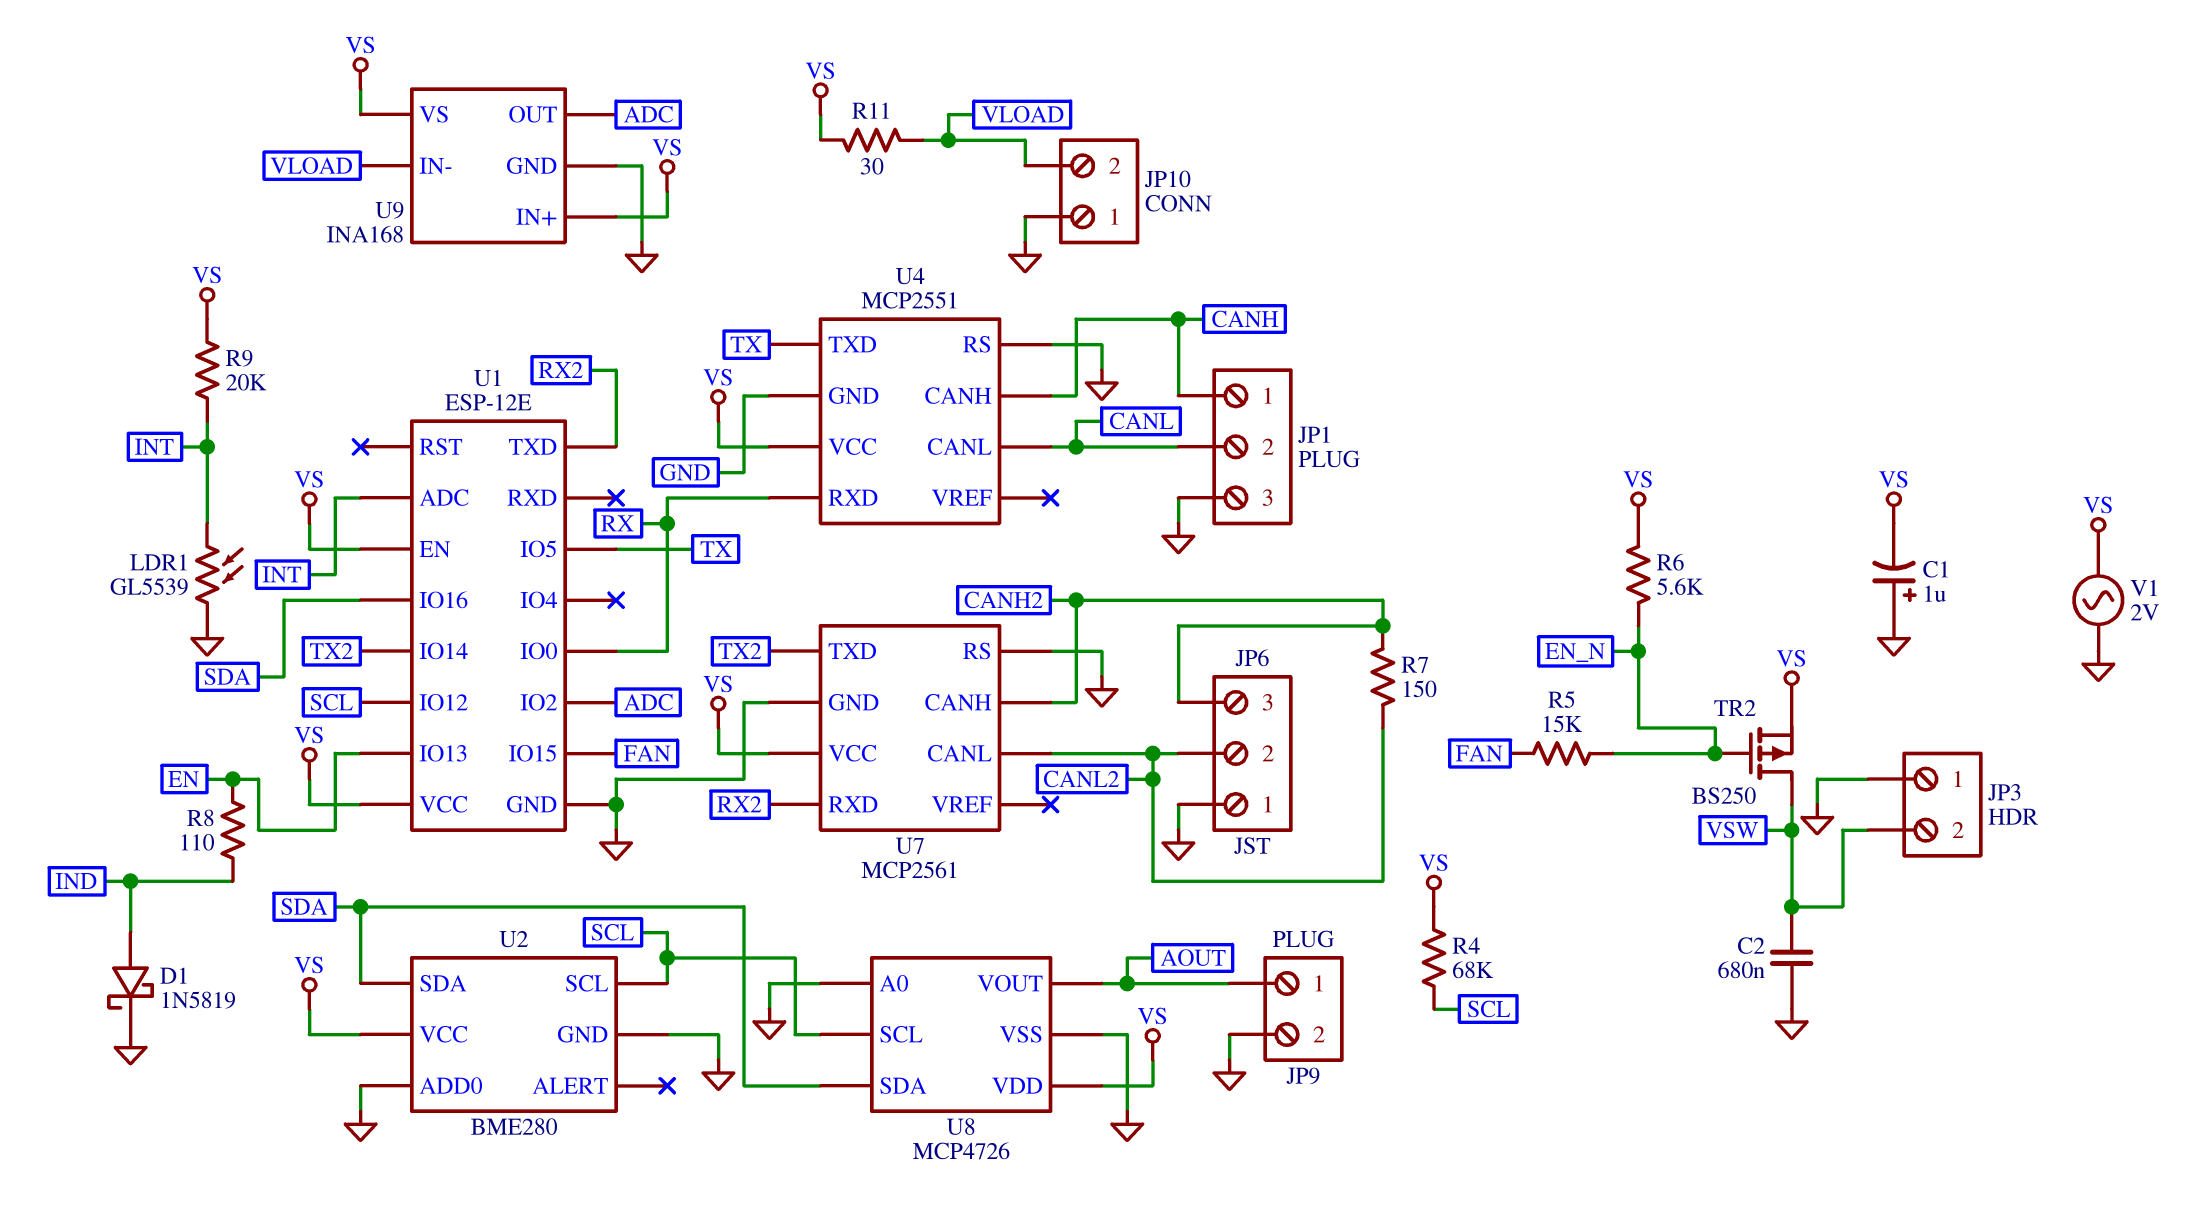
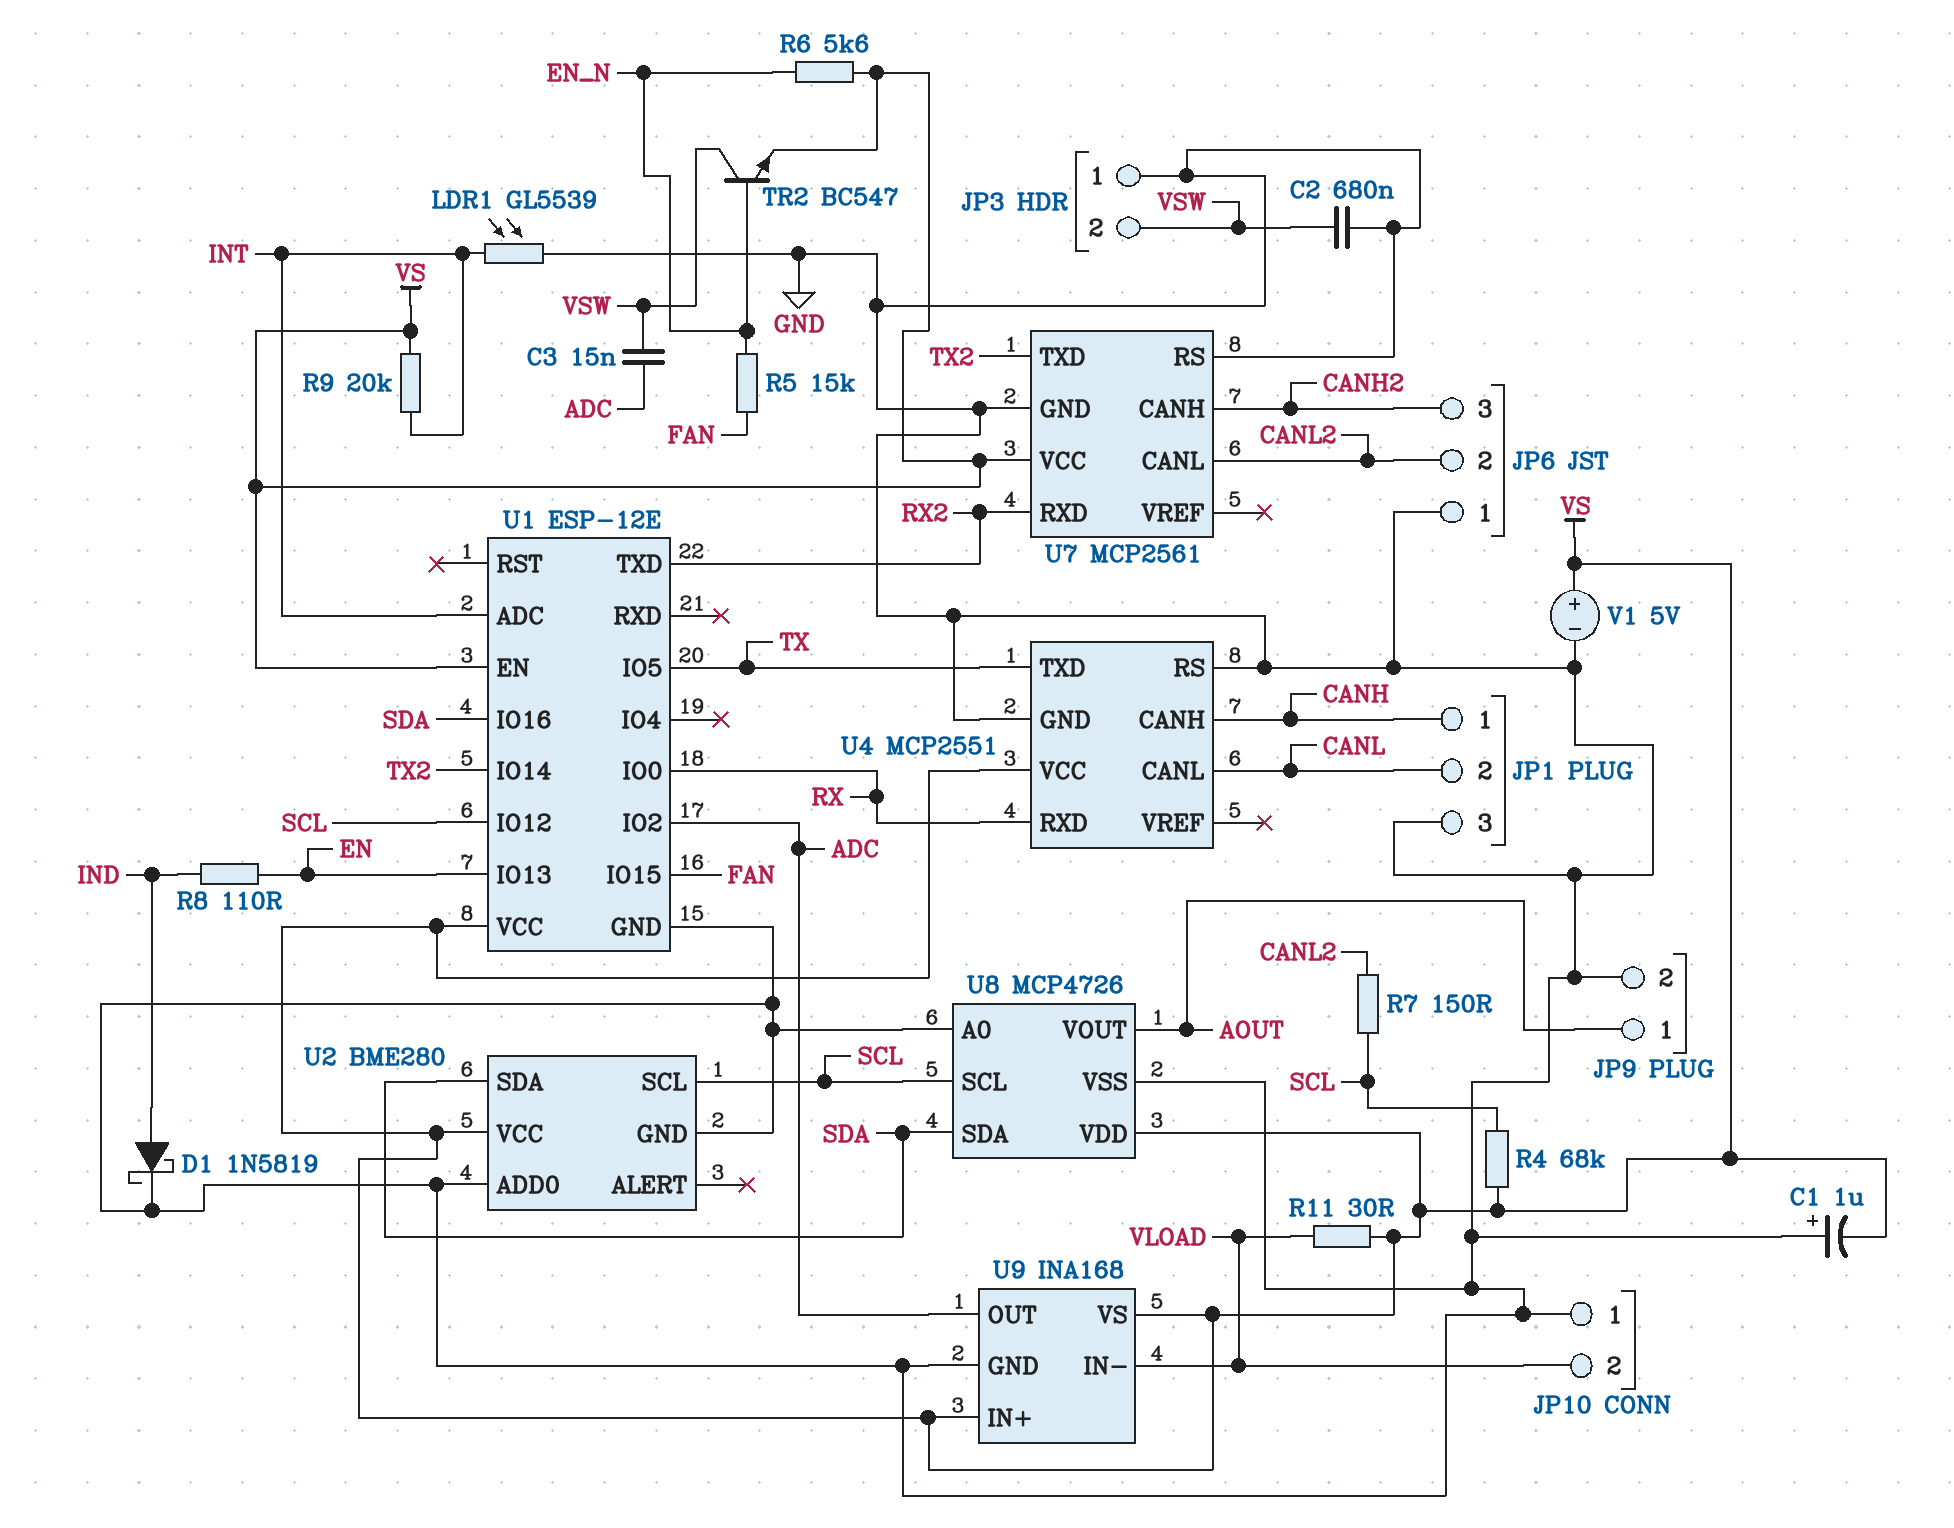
C3: none -> 15nF (ADC, VSW)
R7: 150 (CANH2, CANL2) -> 150 (CANL2, SCL)
TR2: PMOS BS250 (G EN_N, D VSW, S VS) -> NPN BC547 (B EN_N, C VSW, E VS)
V1: AC 2V (GND, VS) -> 5V (plus VS, minus GND)

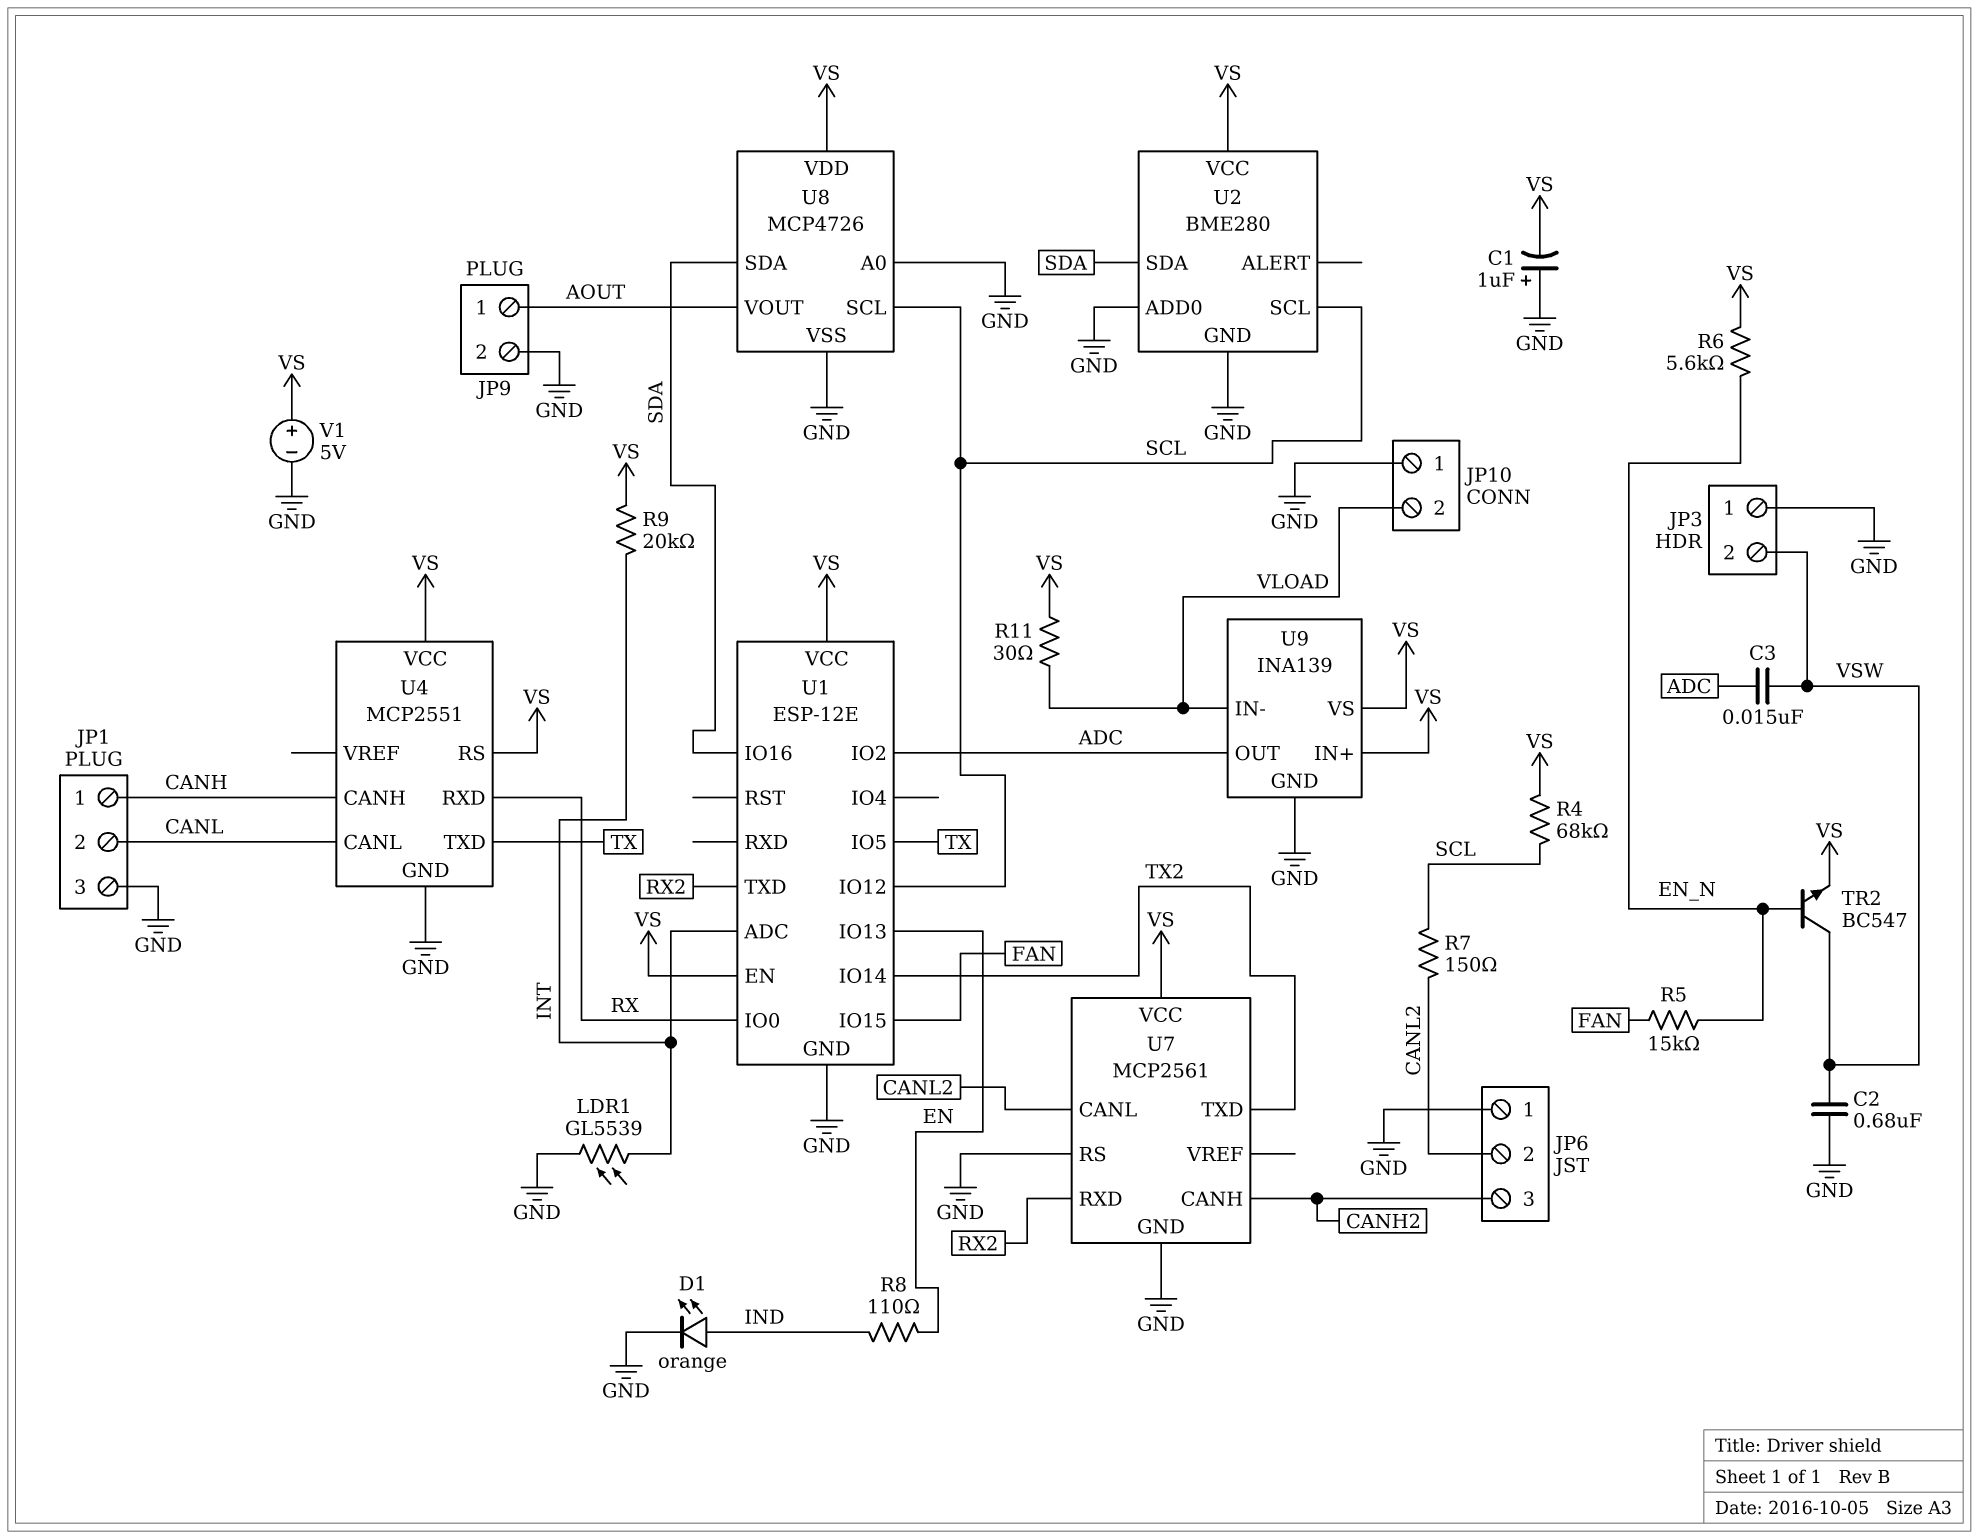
D1: schottky 1N5819 (A IND, K GND) -> LED orange (A IND, K GND)
U4 pin RS: GND -> VS
U9: INA168 -> INA139

